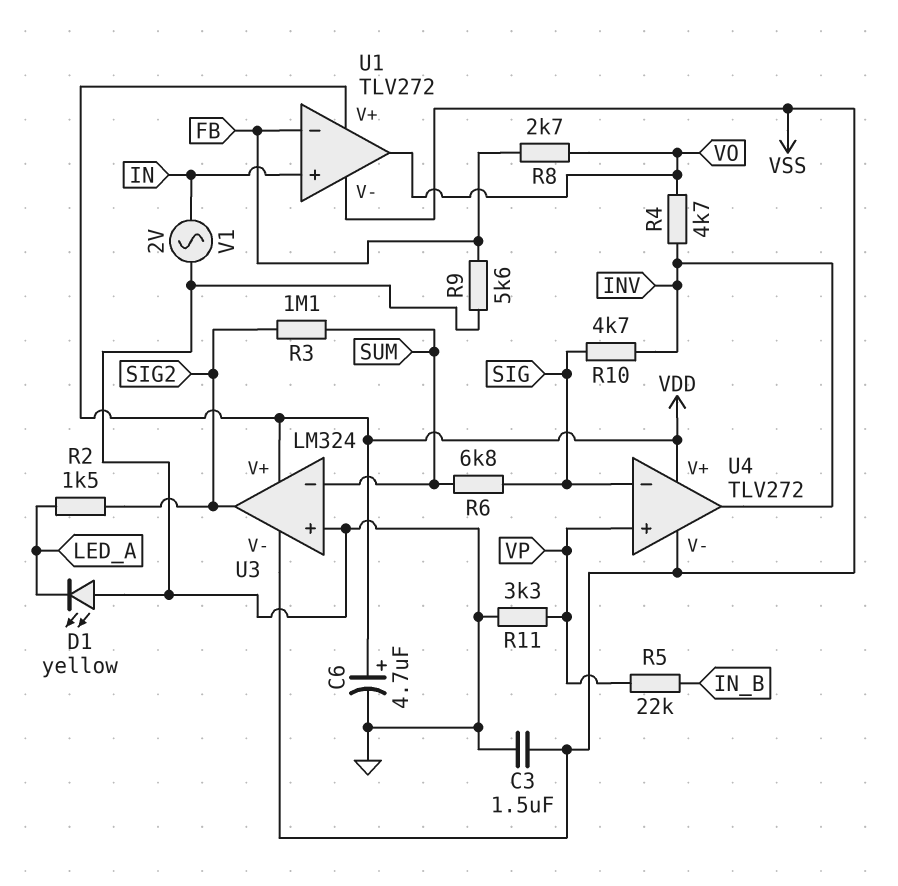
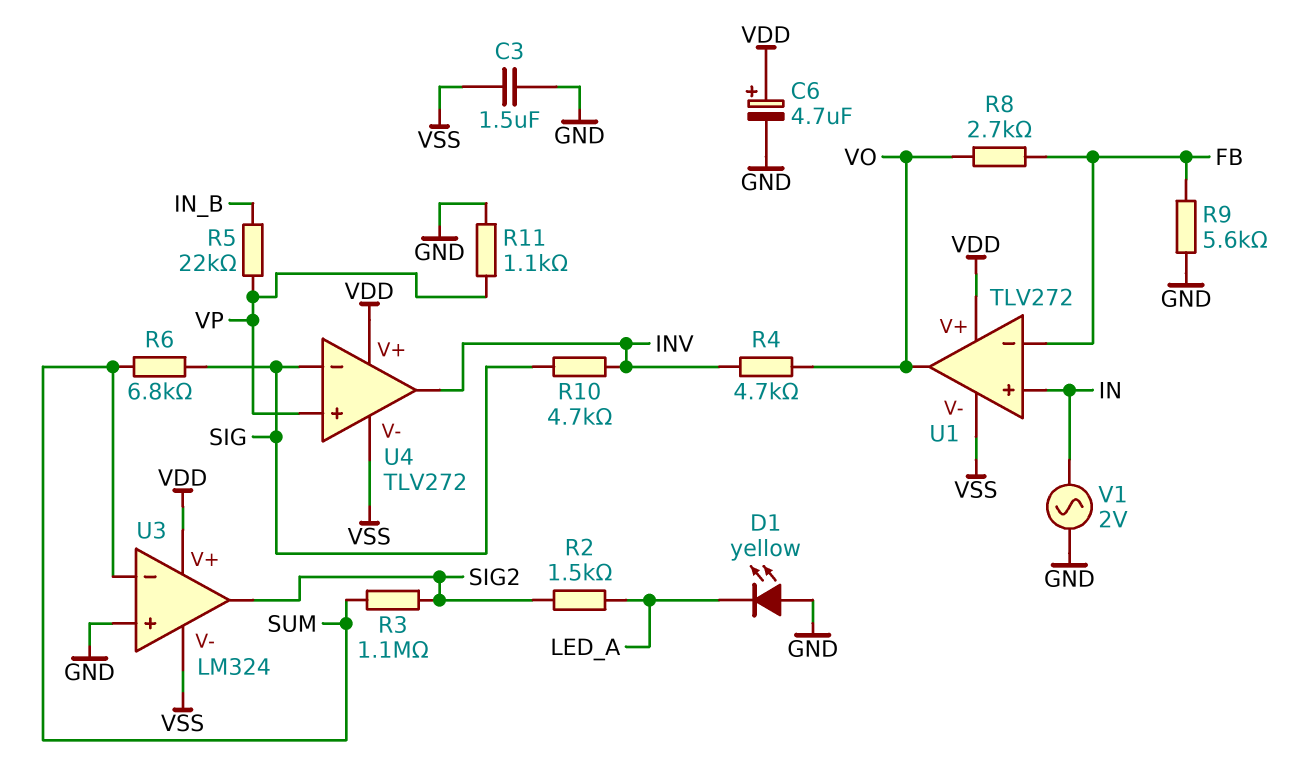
R11: 3.3k (GND, VP) -> 1.1k (GND, VP)

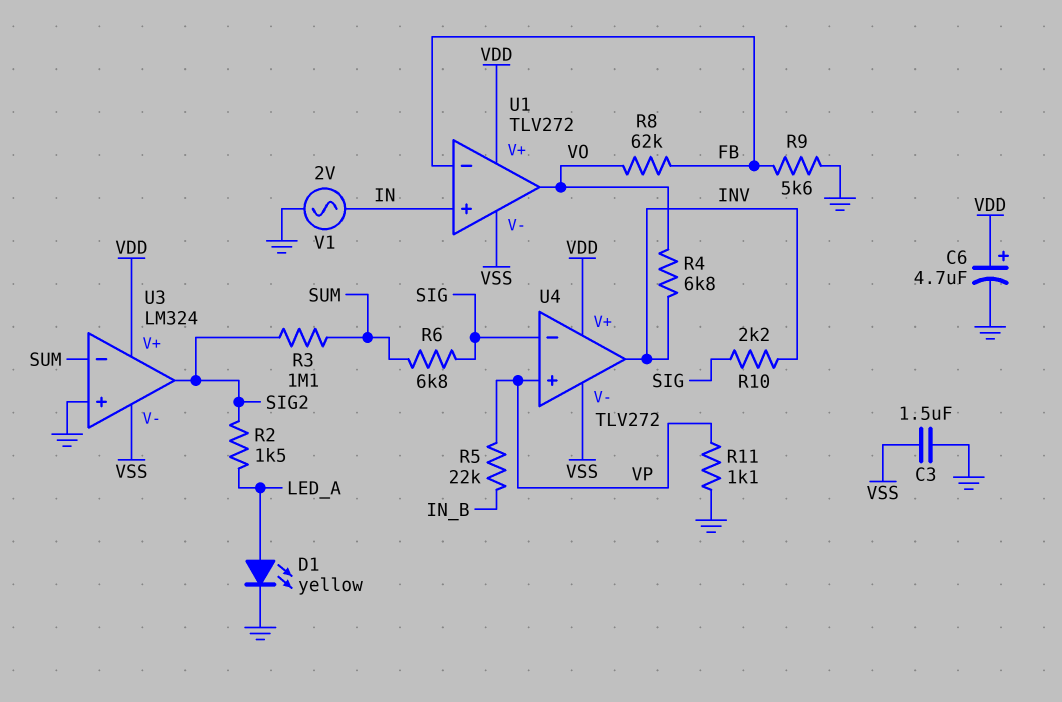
D1: LED yellow (A GND, K LED_A) -> LED yellow (A LED_A, K GND)
R4: 4.7k (INV, VO) -> 6.8k (INV, VO)
R8: 2.7k (FB, VO) -> 62k (FB, VO)
R10: 4.7k (INV, SIG) -> 2.2k (INV, SIG)

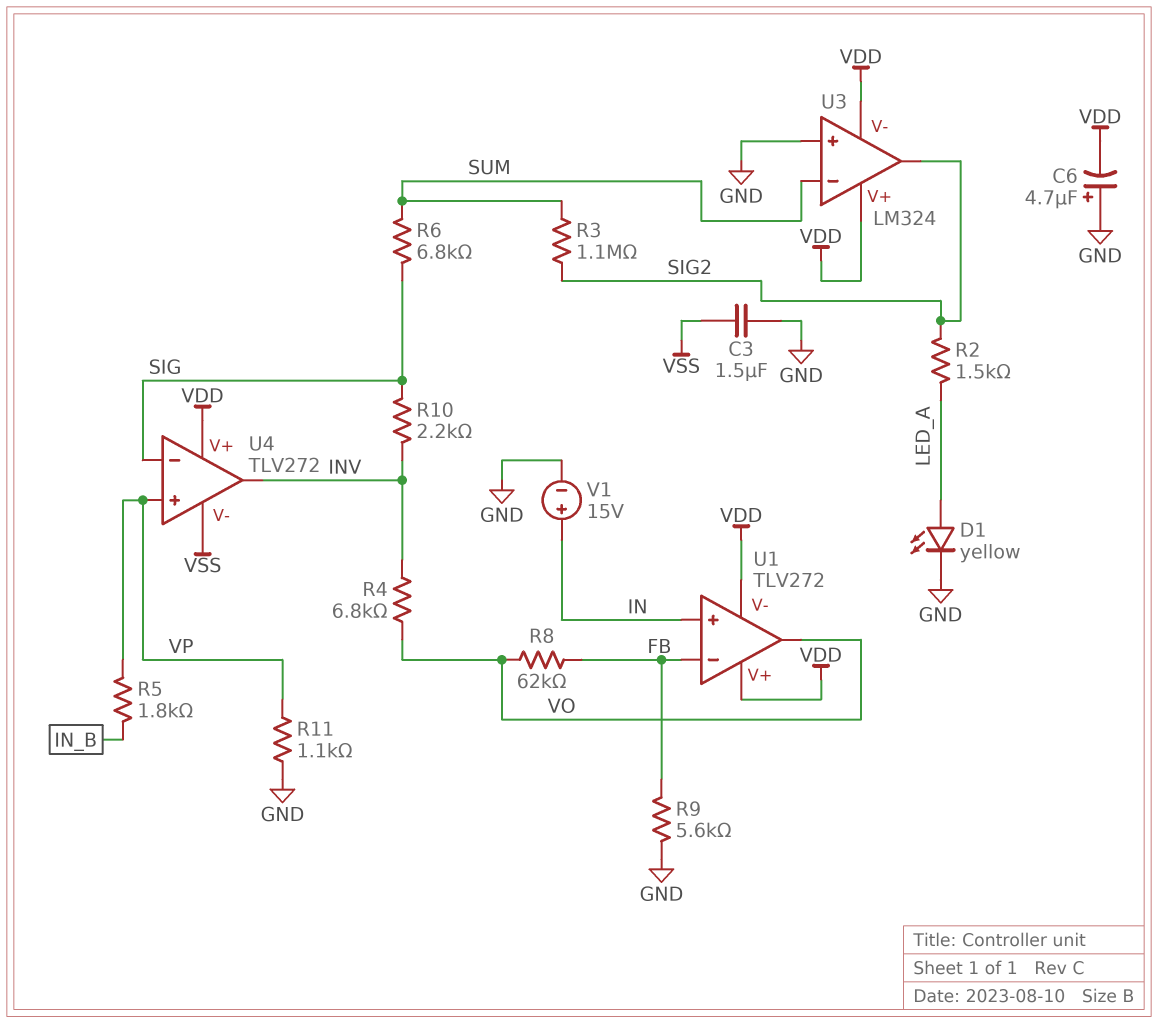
C6: 4.7uF (plus VDD, minus GND) -> 4.7uF (plus GND, minus VDD)
R5: 22k (IN_B, VP) -> 1.8k (IN_B, VP)
U1 pin V-: VSS -> VDD
U3 pin V-: VSS -> VDD
V1: AC 2V (GND, IN) -> 15V (plus IN, minus GND)

